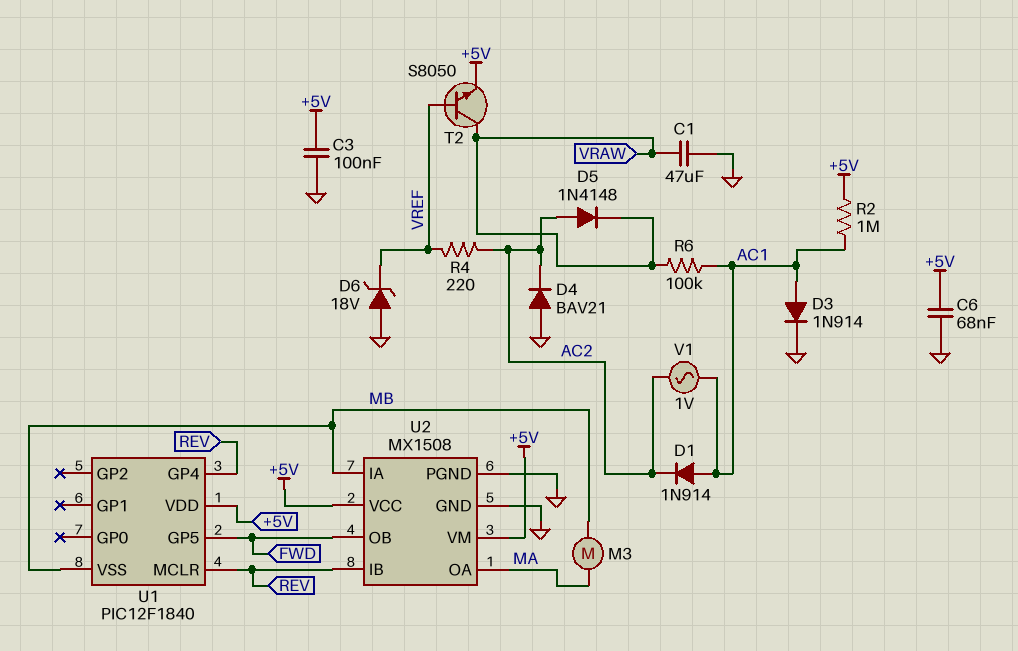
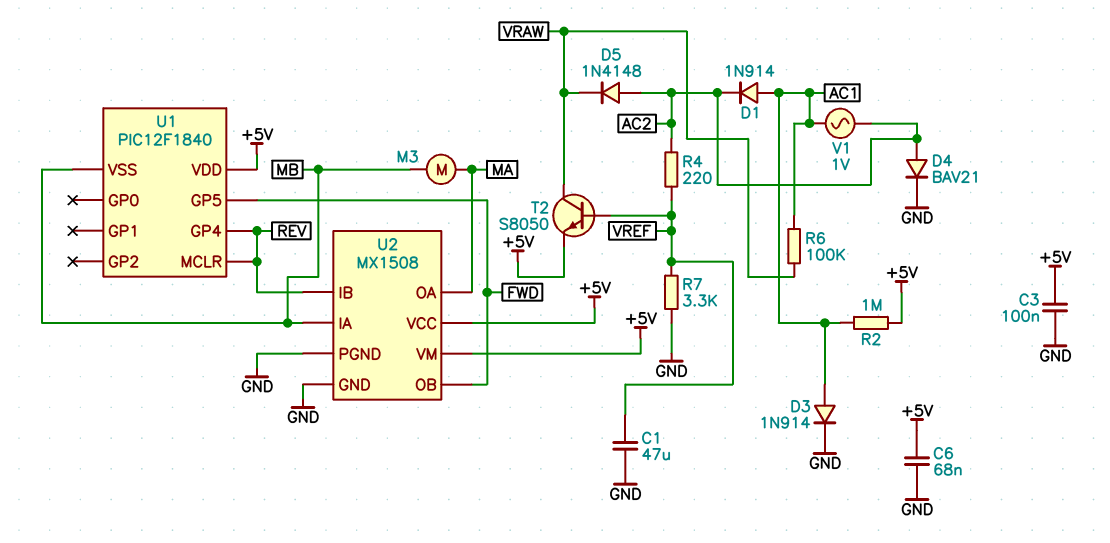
C1: 47uF (GND, VRAW) -> 47uF (GND, VREF)
D4: diode BAV21 (A GND, K AC2) -> diode BAV21 (A AC2, K GND)
D6: zener 18V (A GND, K VREF) -> none
R7: none -> 3.3k (GND, VREF)

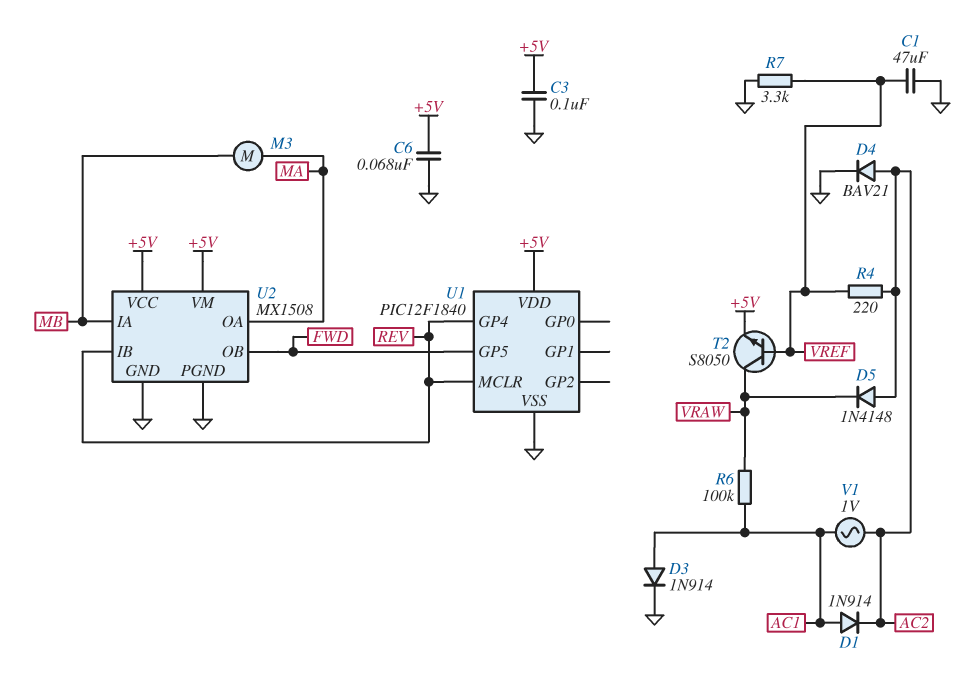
R2: 1M (+5V, AC1) -> none
U1 pin VSS: MB -> GND

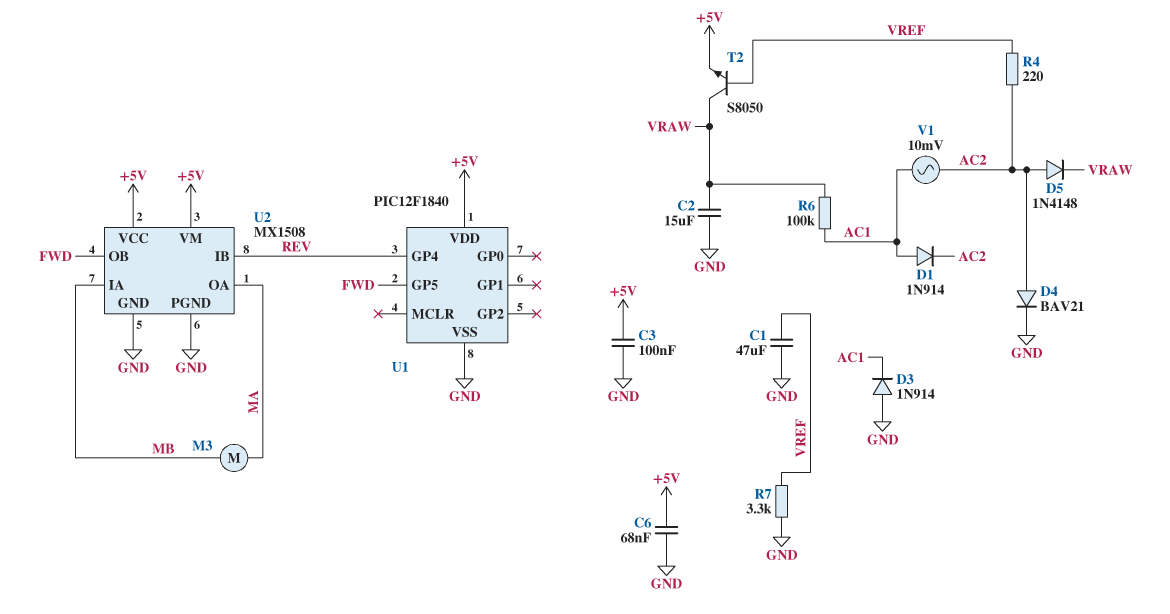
C2: none -> 15uF (GND, VRAW)
D3: diode 1N914 (A AC1, K GND) -> diode 1N914 (A GND, K AC1)
U1 pin MCLR: REV -> none
V1: AC 1V (AC1, AC2) -> AC 10mV (AC1, AC2)

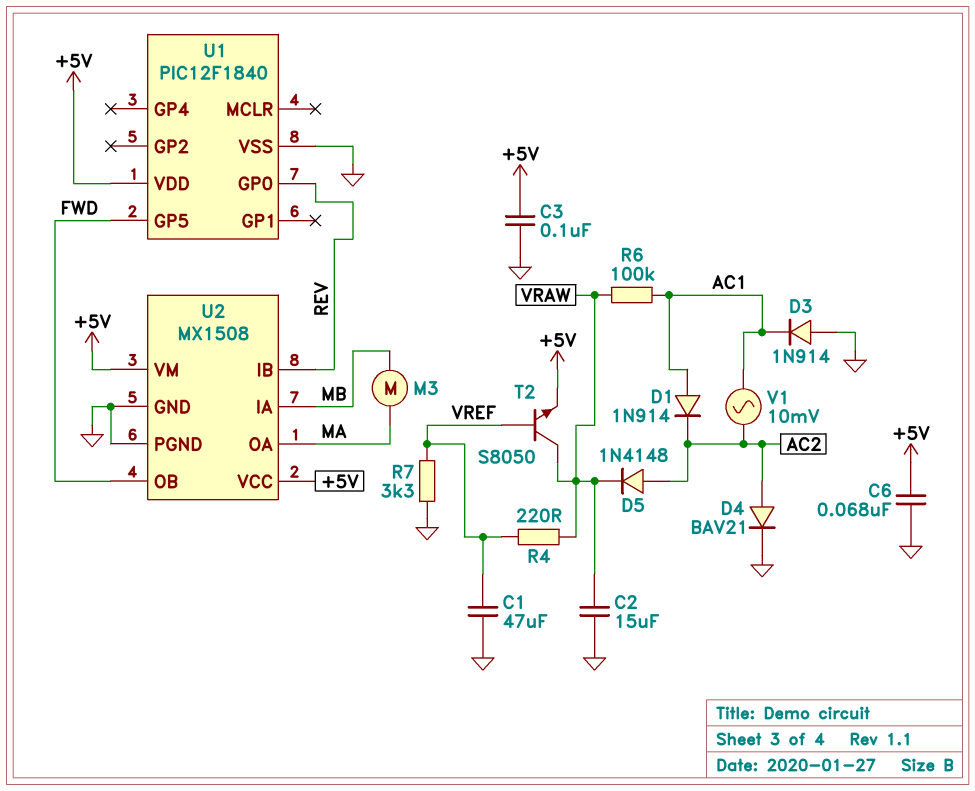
R4: 220 (AC2, VREF) -> 220 (VRAW, VREF)
U1 pin GP0: none -> REV
U1 pin GP4: REV -> none

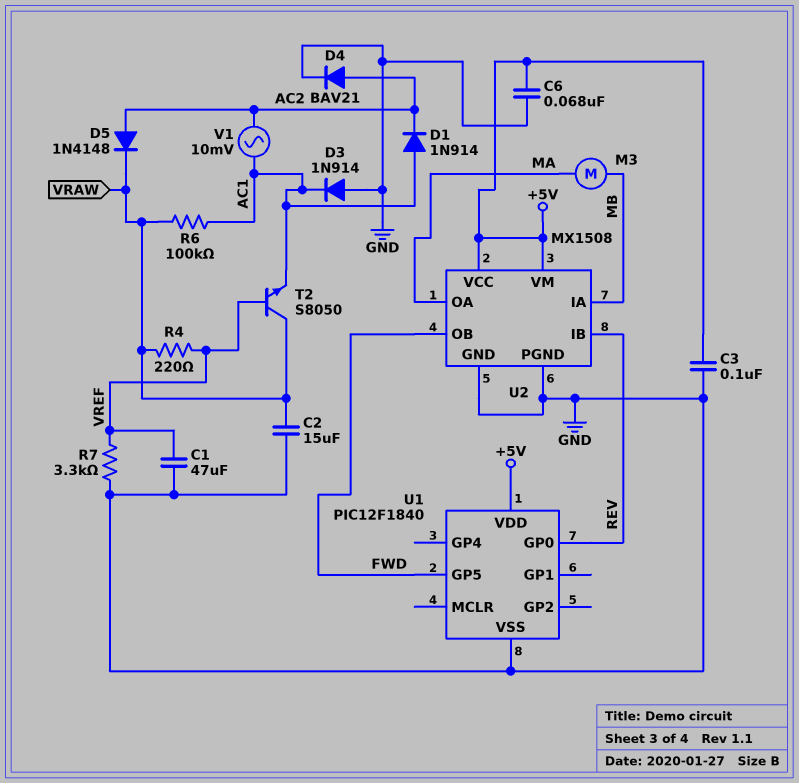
T2: NPN S8050 (B VREF, C VRAW, E +5V) -> NPN S8050 (B VREF, C VRAW, E AC1)

